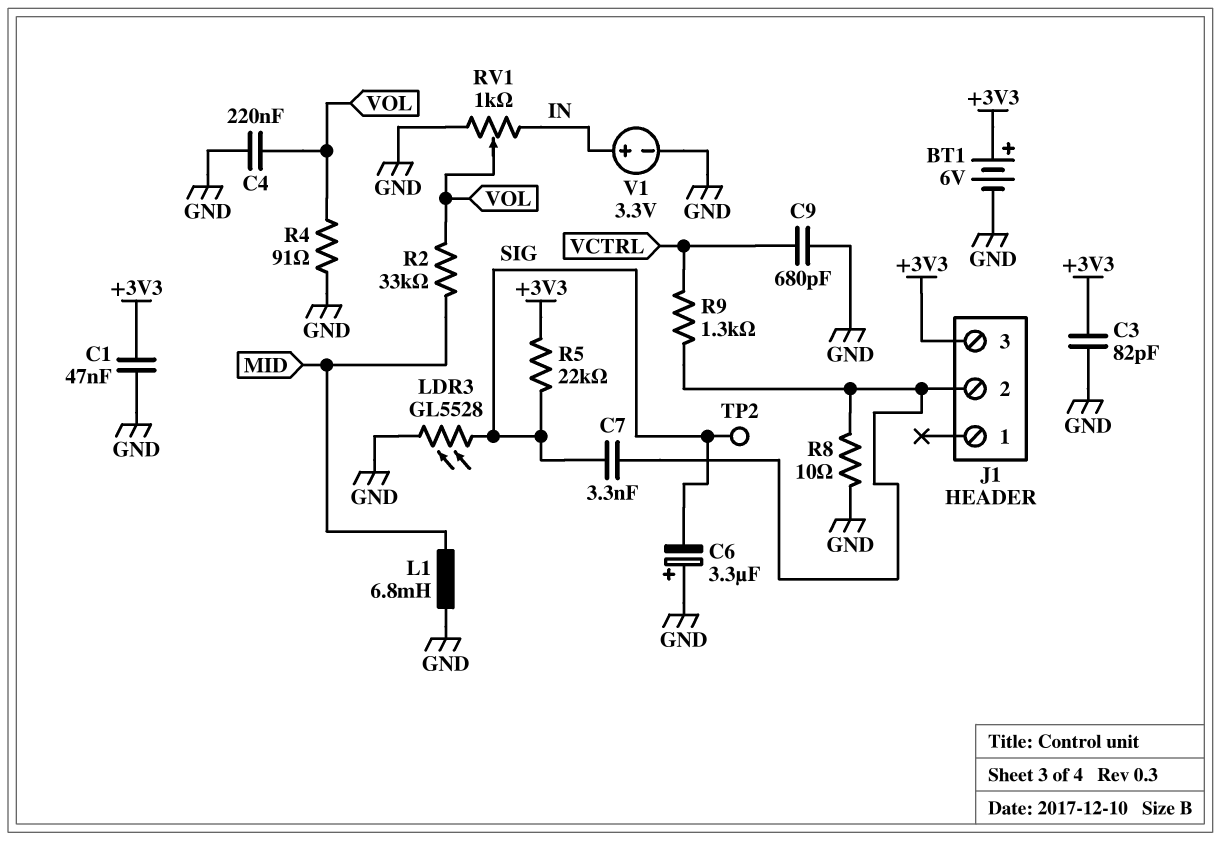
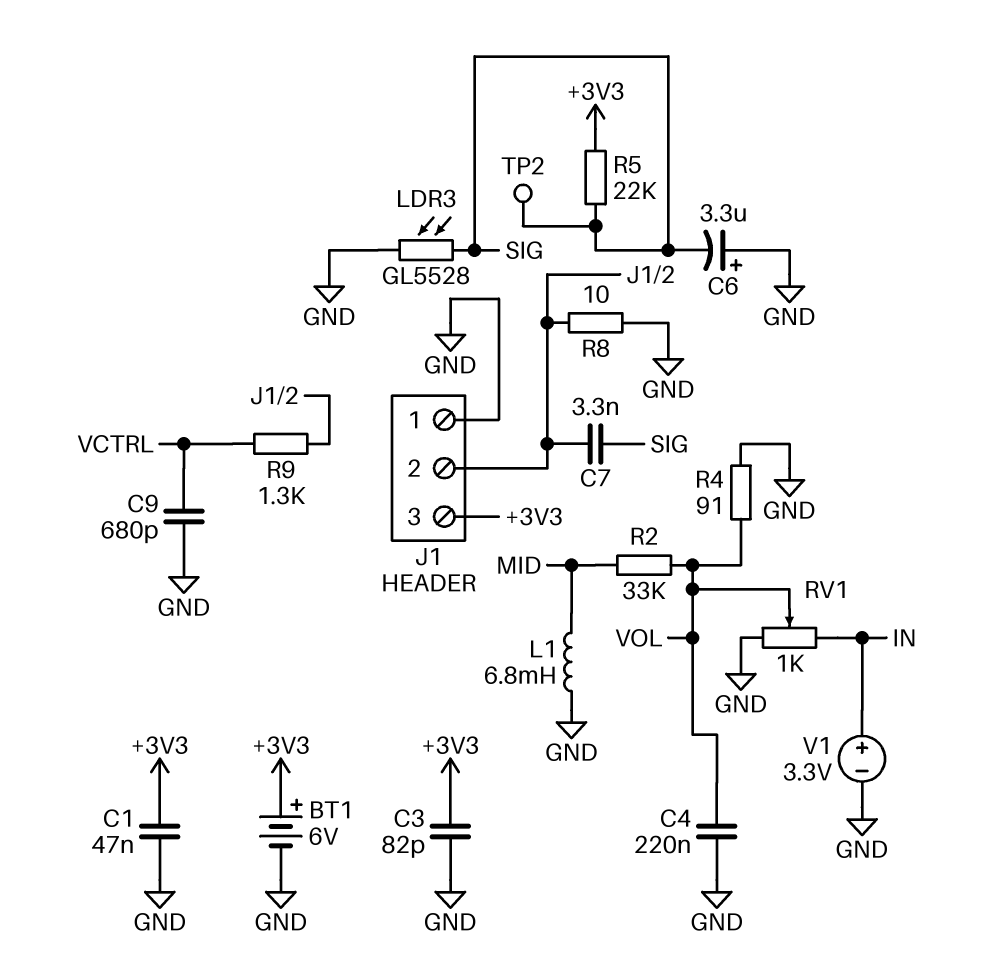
J1 pin 1: none -> GND

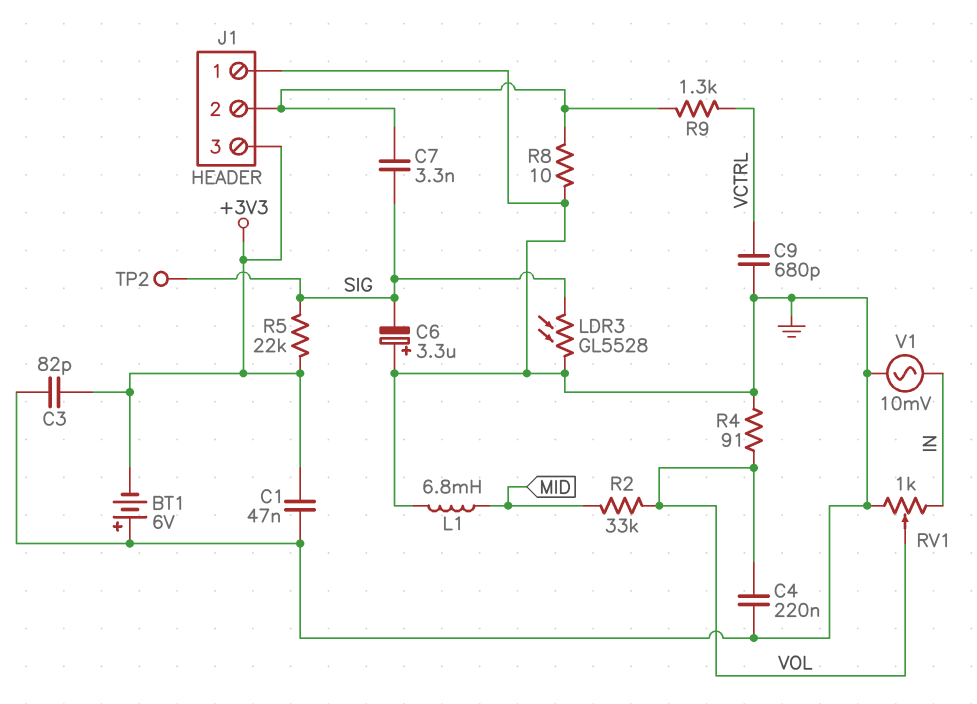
BT1: 6V (plus +3V3, minus GND) -> 6V (plus GND, minus +3V3)
V1: 3.3V (plus IN, minus GND) -> AC 10mV (GND, IN)

